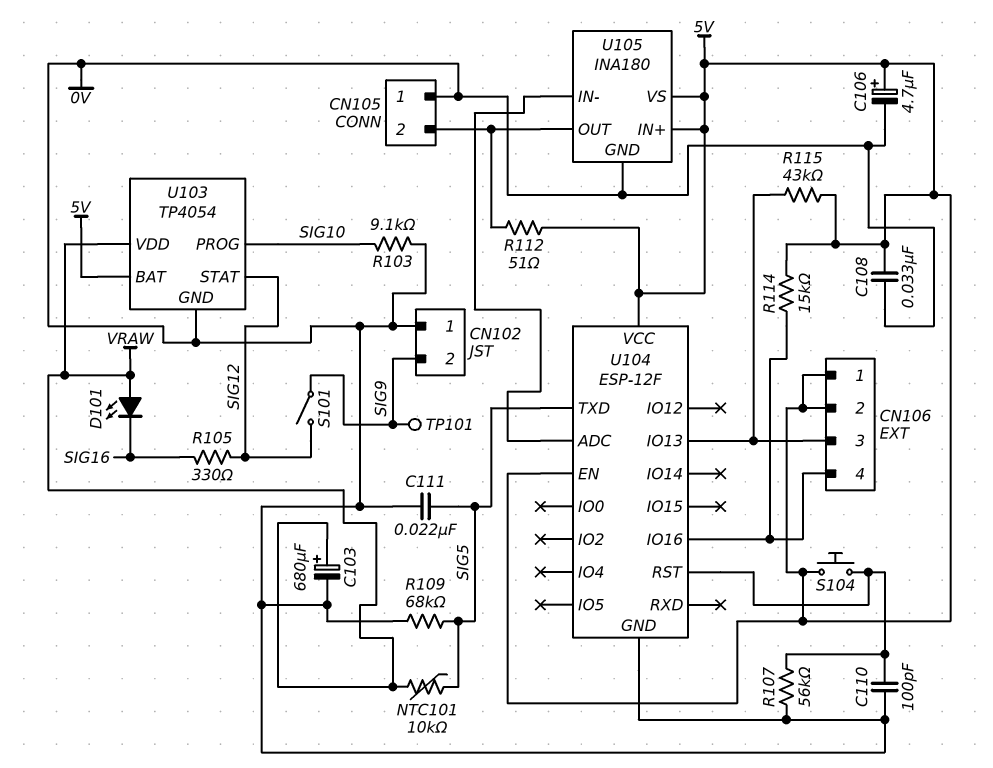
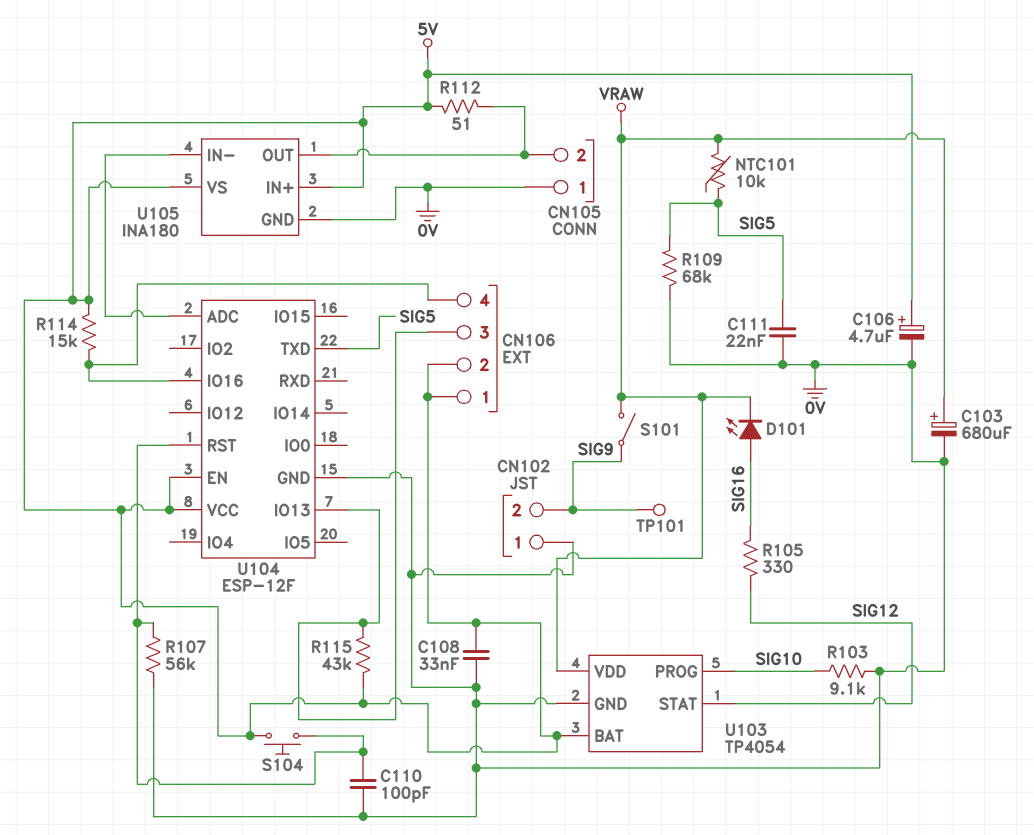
D101: LED (A VRAW, K SIG16) -> LED (A SIG16, K VRAW)
S101: switch (SIG9, SIG12) -> switch (SIG9, VRAW)

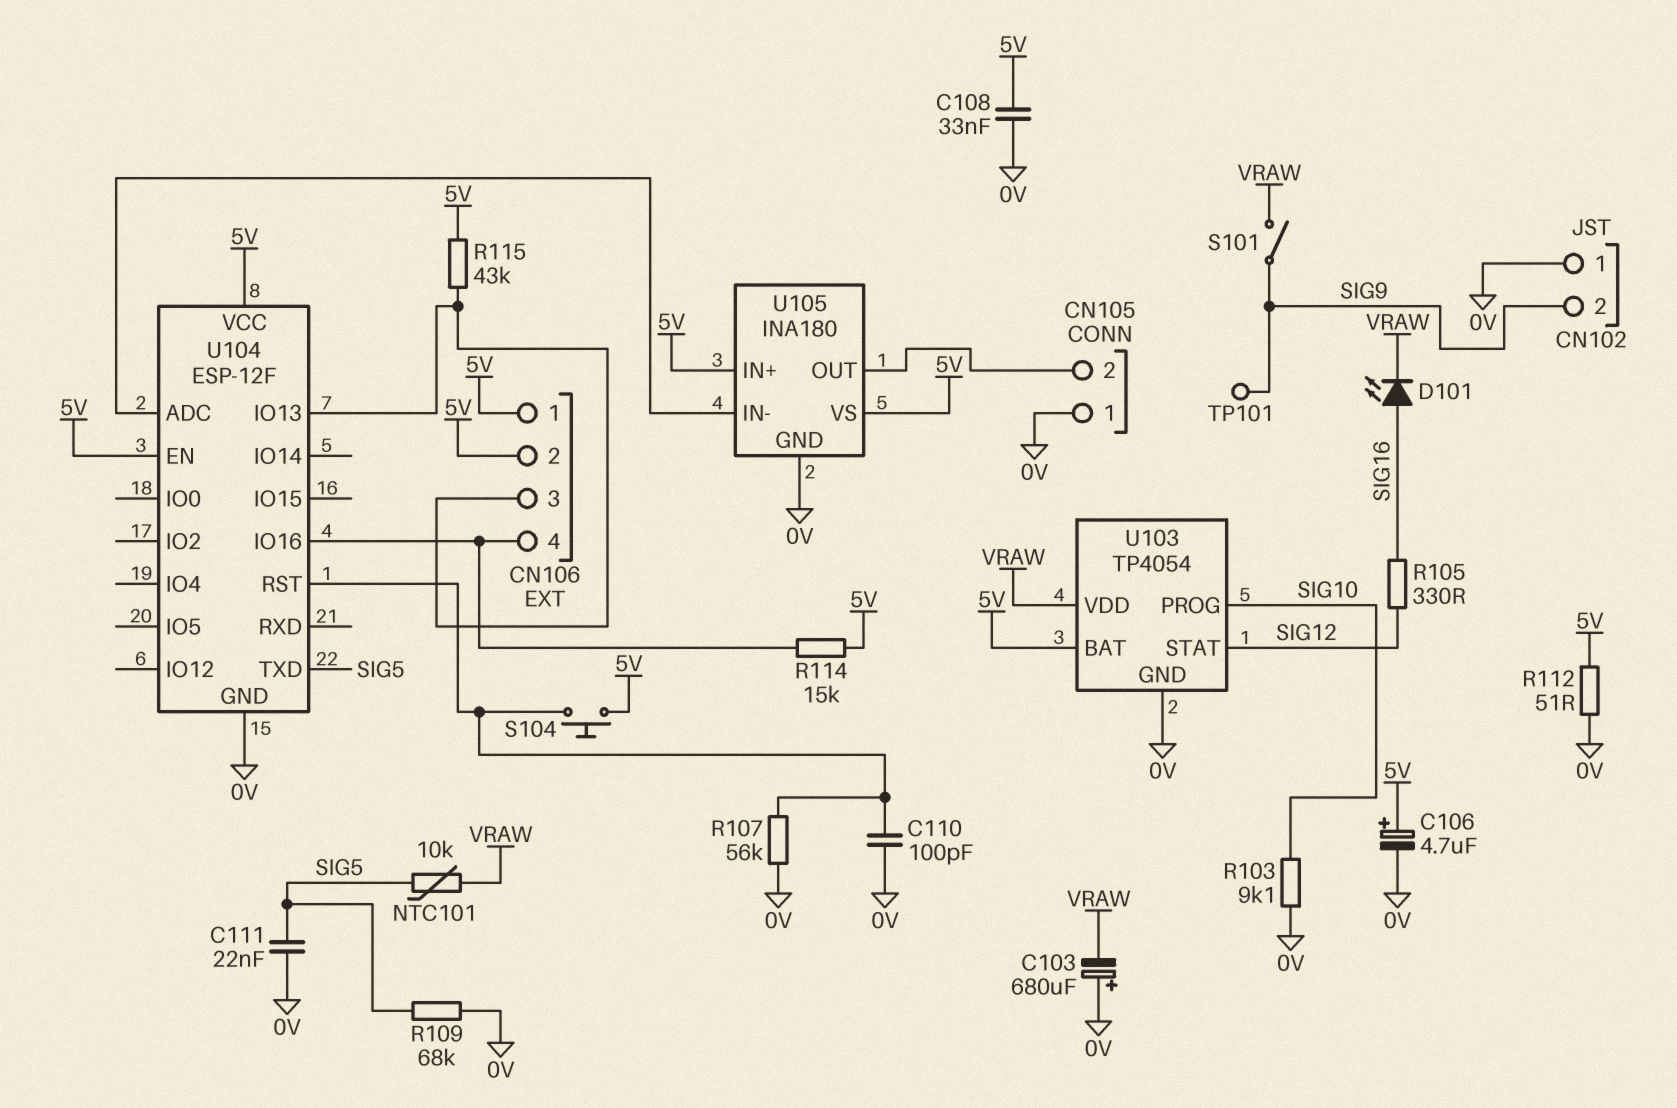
C103: 680uF (plus VRAW, minus 0V) -> 680uF (plus 0V, minus VRAW)
R112: 51 (5V, CN105/2) -> 51 (0V, 5V)

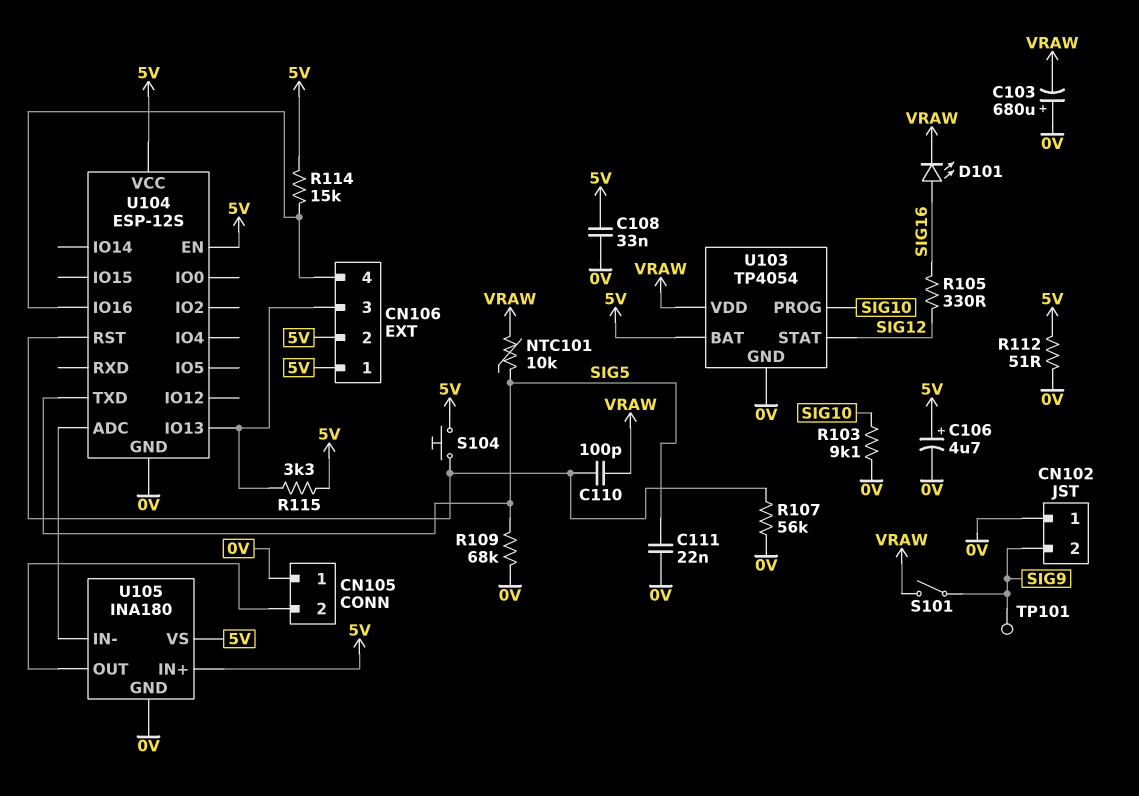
C110: 100pF (0V, U104/RST) -> 100pF (U104/RST, VRAW)
R115: 43k (5V, CN106/3) -> 3.3k (5V, CN106/3)
U104: ESP-12F -> ESP-12S

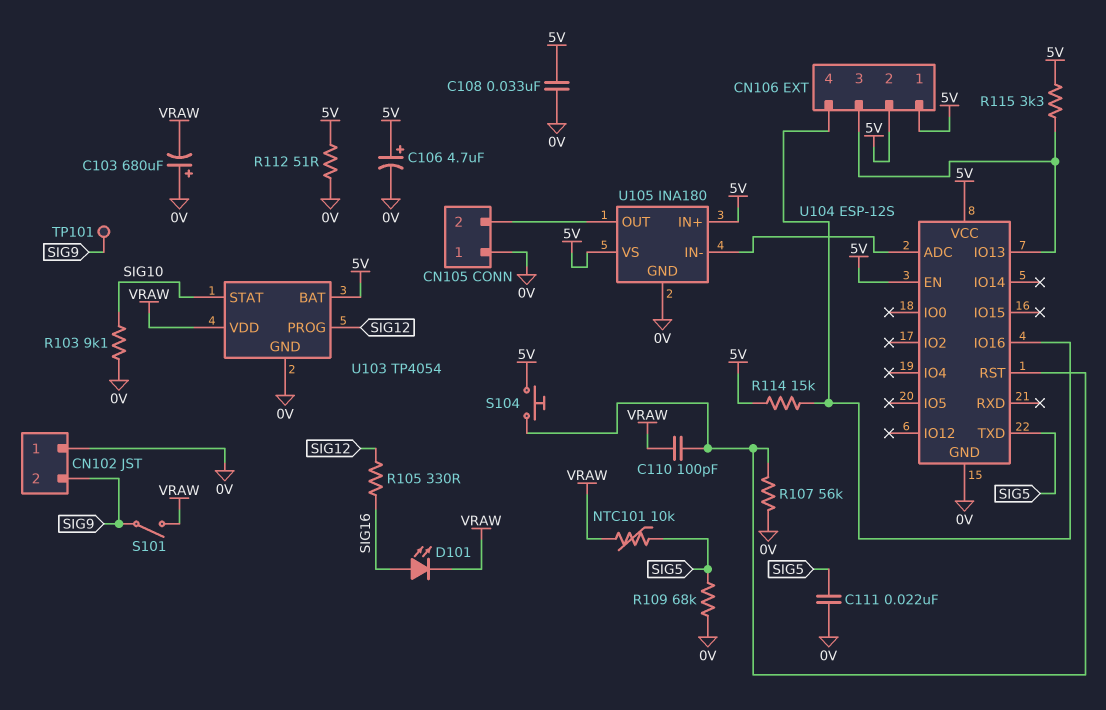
U103 pin PROG: SIG10 -> SIG12
U103 pin STAT: SIG12 -> SIG10

